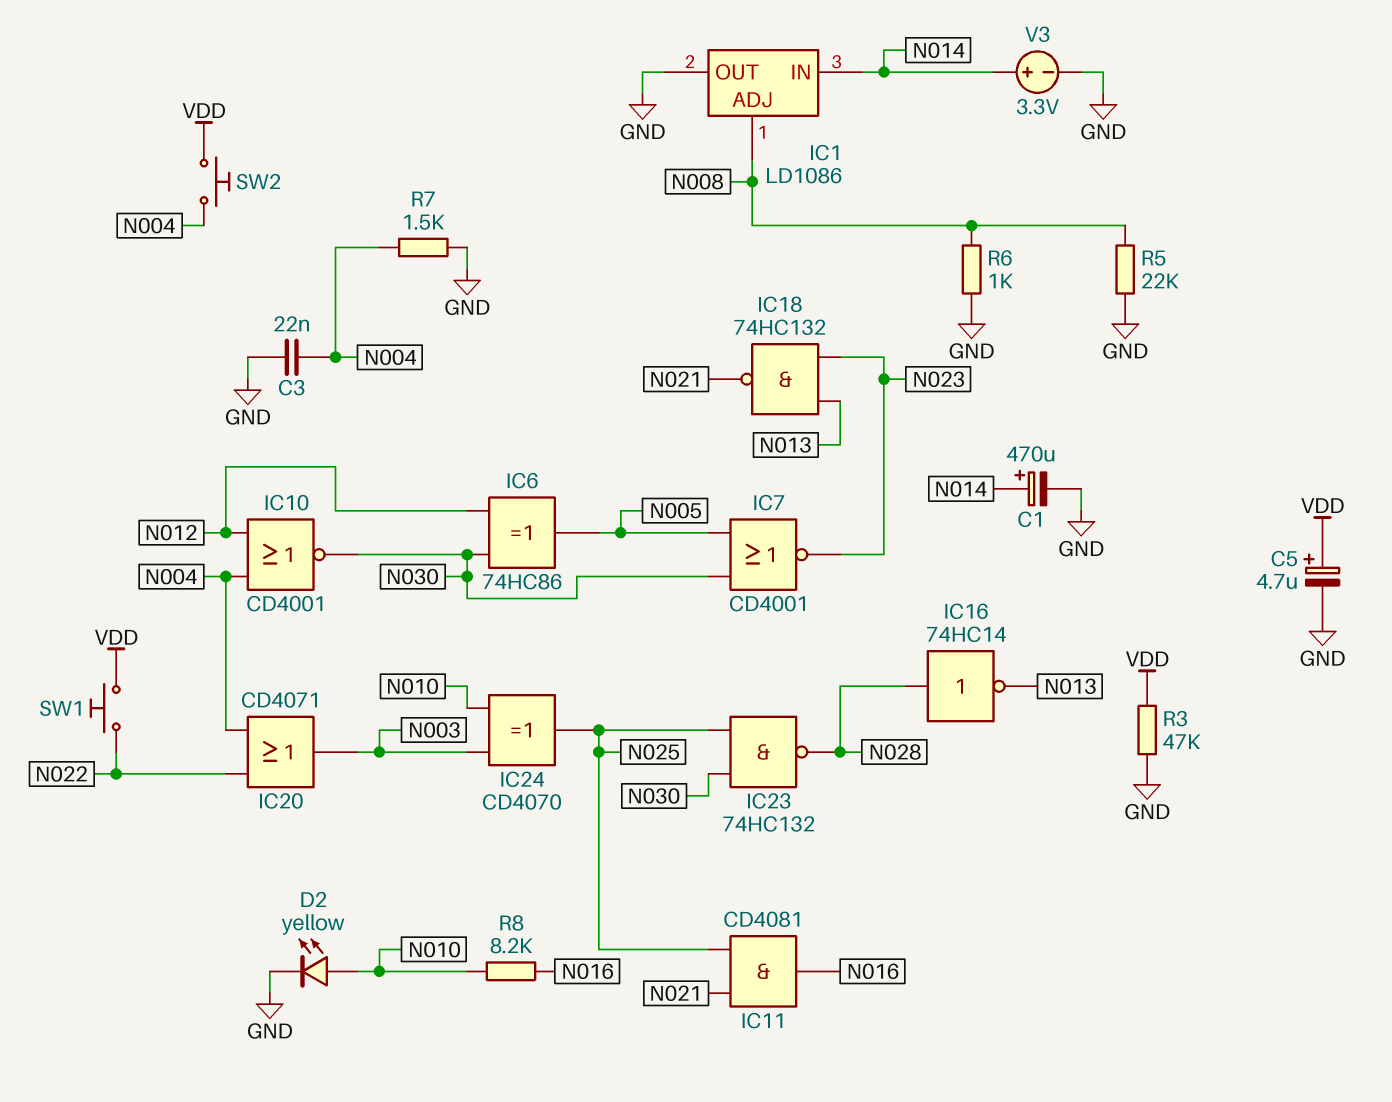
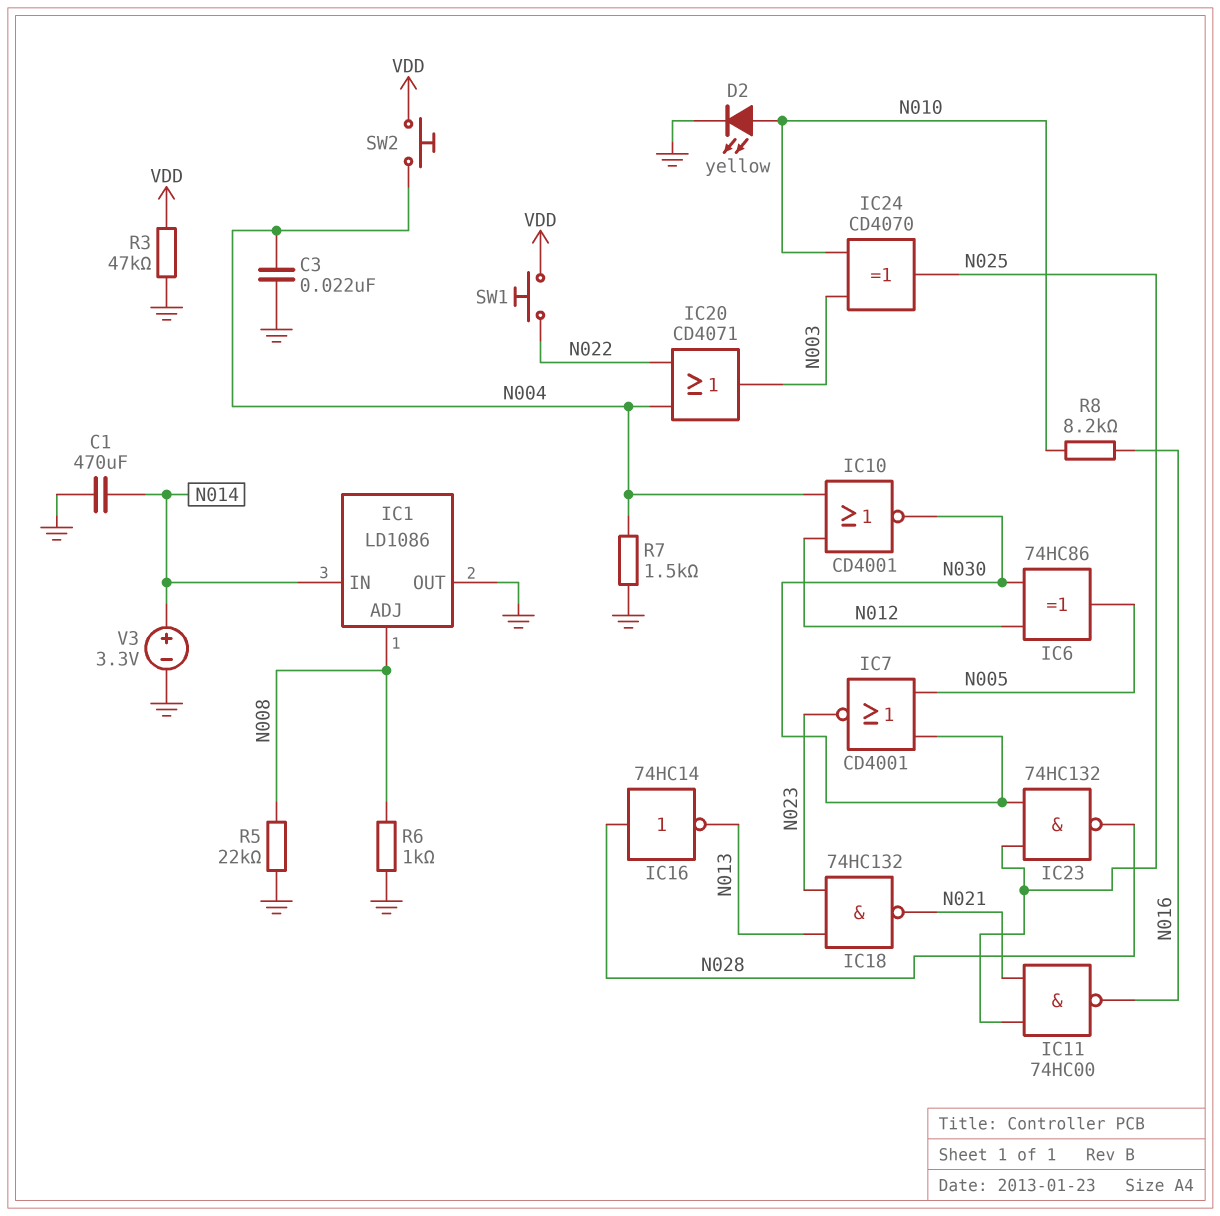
C1: 470uF (plus N014, minus GND) -> 470uF (GND, N014)
C5: 4.7uF (plus VDD, minus GND) -> none
IC11: AND CD4081 (in N021, in N025, out N016) -> NAND 74HC00 (in N021, in N025, out N016)

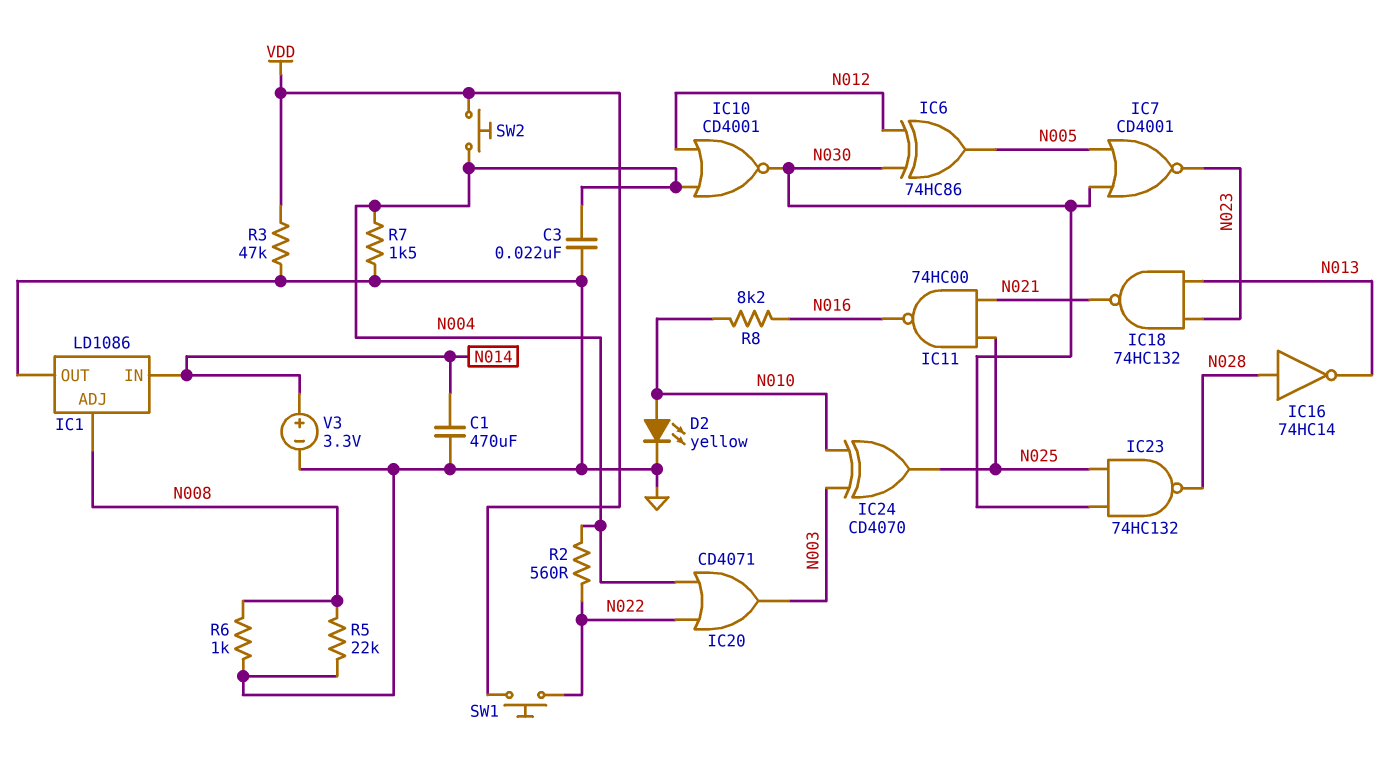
R2: none -> 560 (N004, N022)

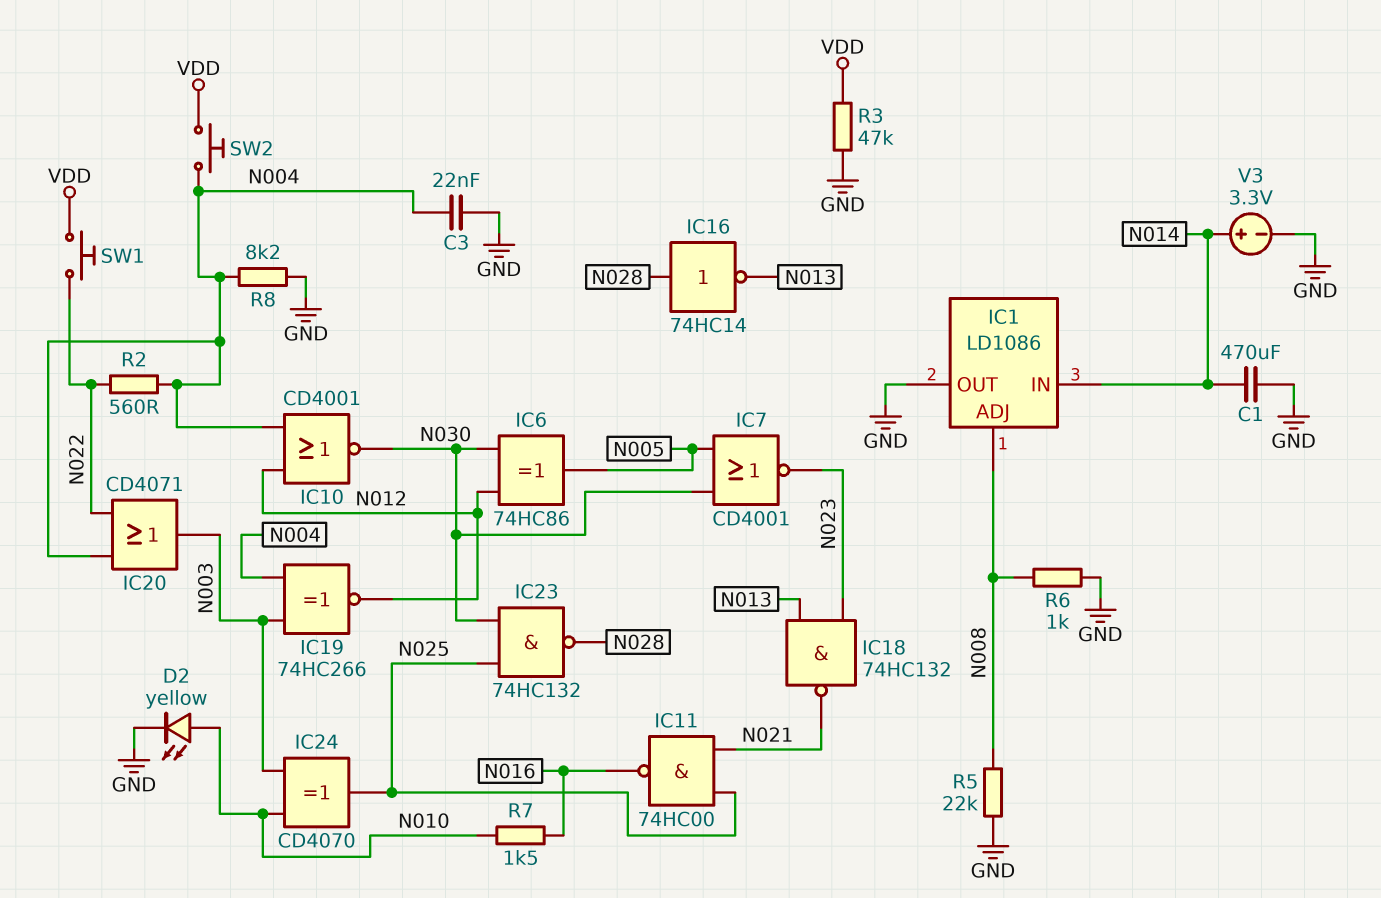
IC19: none -> XNOR 74HC266 (in N003, in N004, out N012)
R7: 1.5k (GND, N004) -> 1.5k (N010, N016)
R8: 8.2k (N010, N016) -> 8.2k (GND, N004)

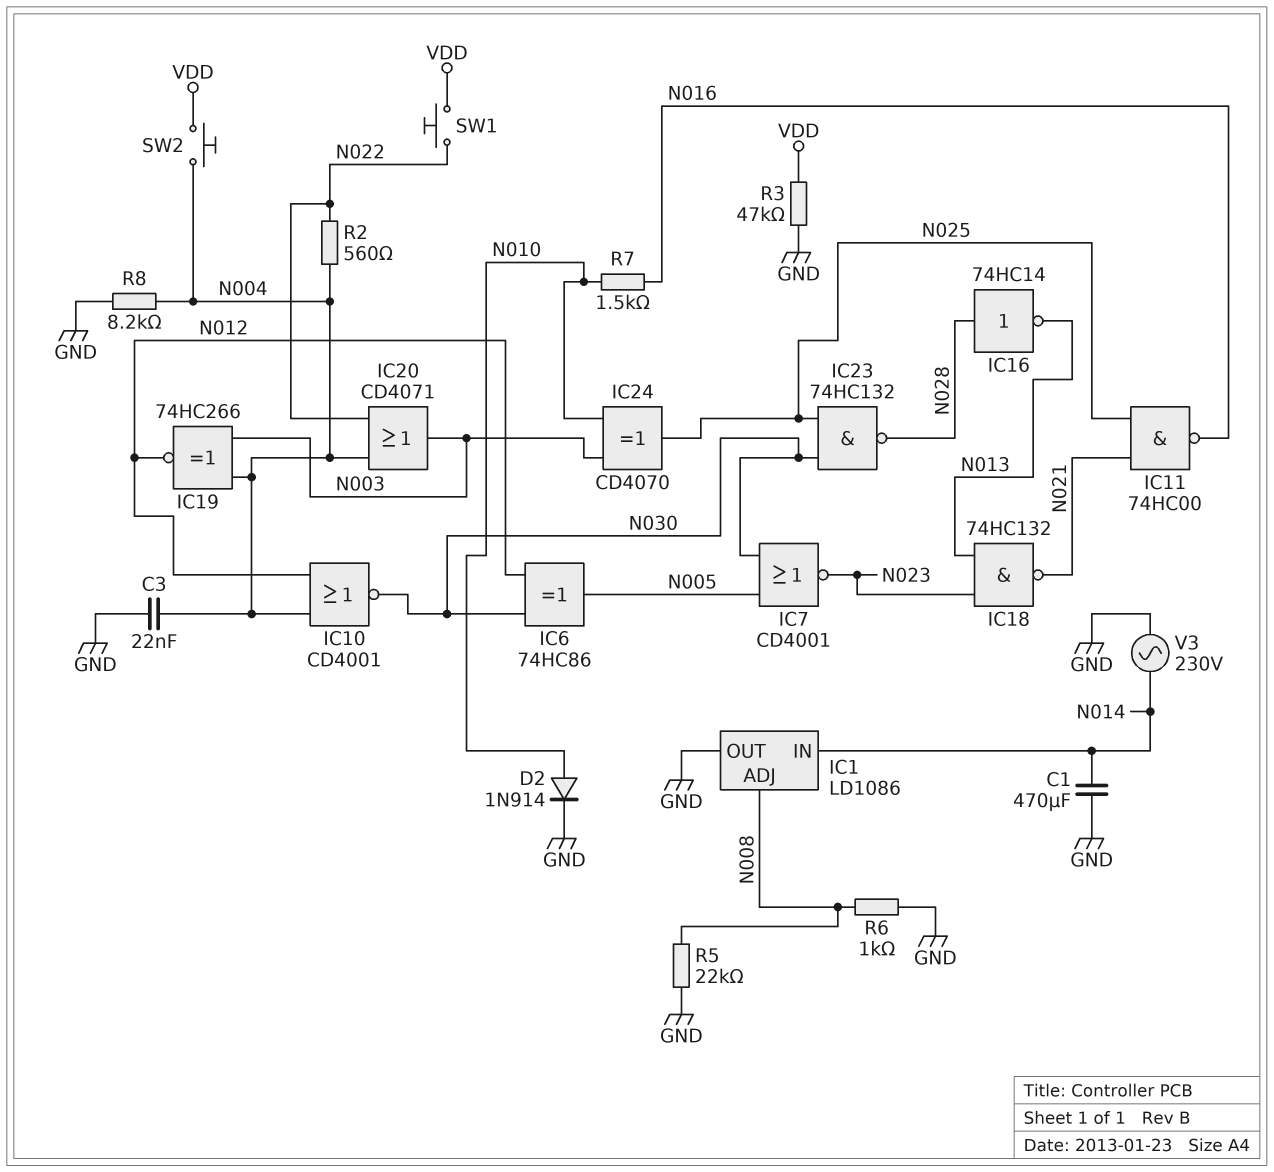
D2: LED yellow (A N010, K GND) -> diode 1N914 (A N010, K GND)
V3: 3.3V (plus N014, minus GND) -> AC 230V (GND, N014)

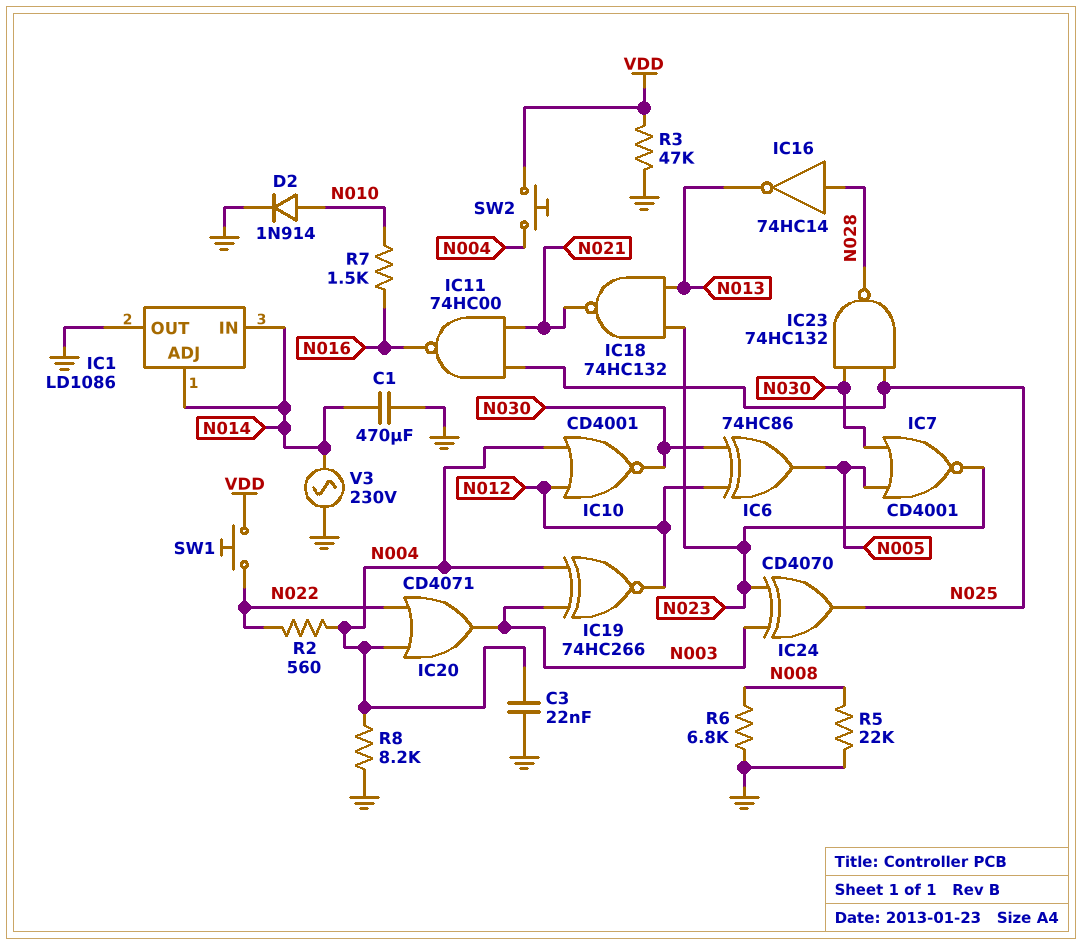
IC1 pin ADJ: N008 -> N014
IC24: XOR CD4070 (in N003, in N010, out N025) -> XOR CD4070 (in N003, in N023, out N025)
R6: 1k (GND, N008) -> 6.8k (GND, N008)

